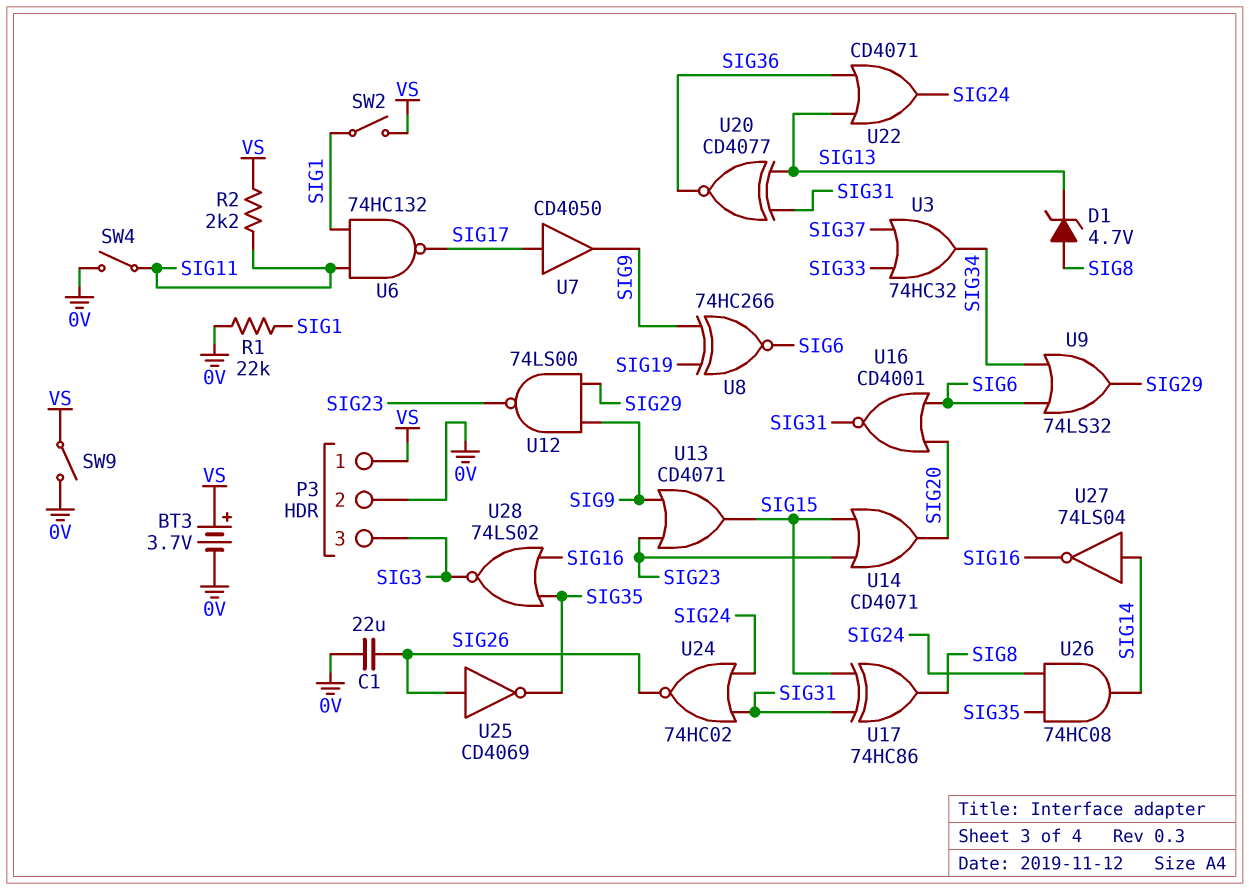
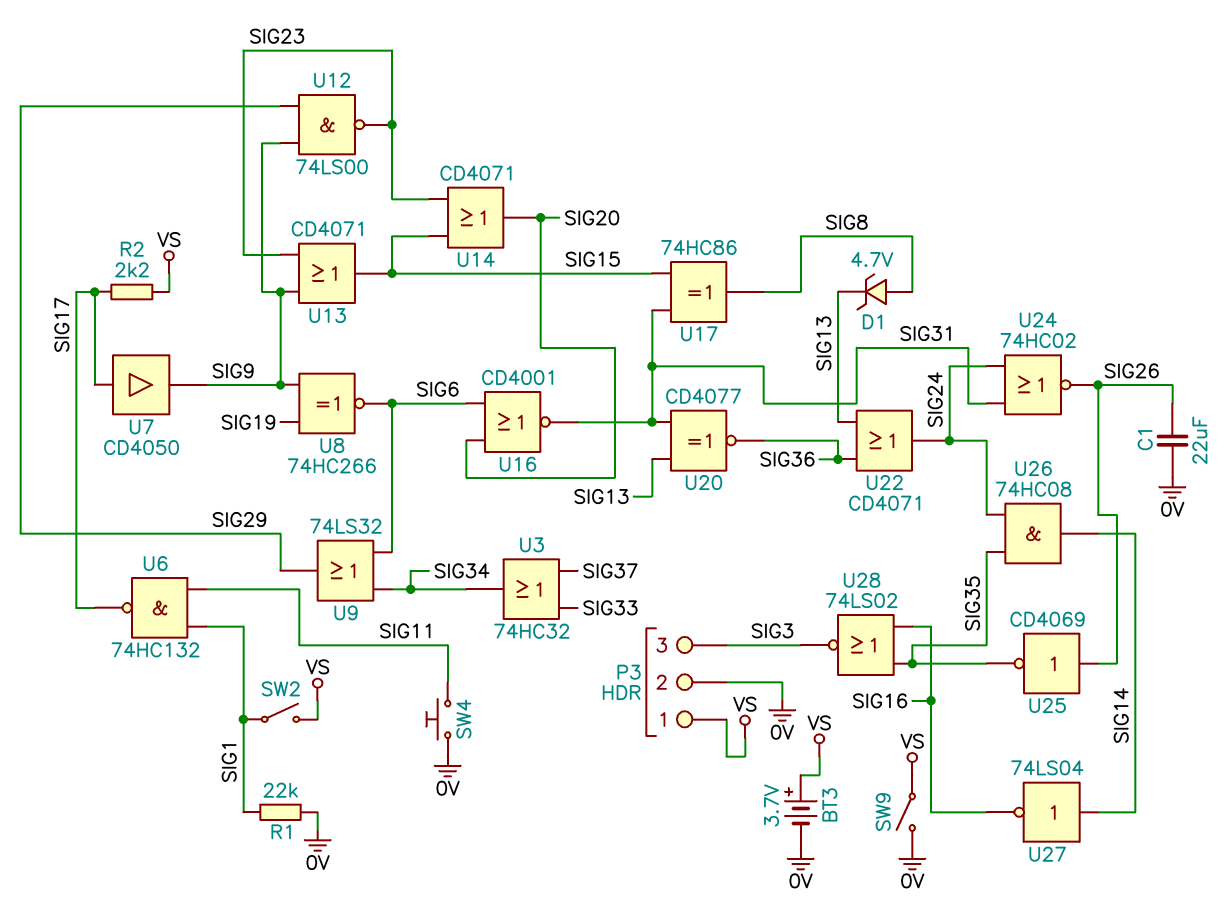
R2: 2.2k (SIG11, VS) -> 2.2k (SIG17, VS)
SW4: switch (0V, SIG11) -> button (0V, SIG11)

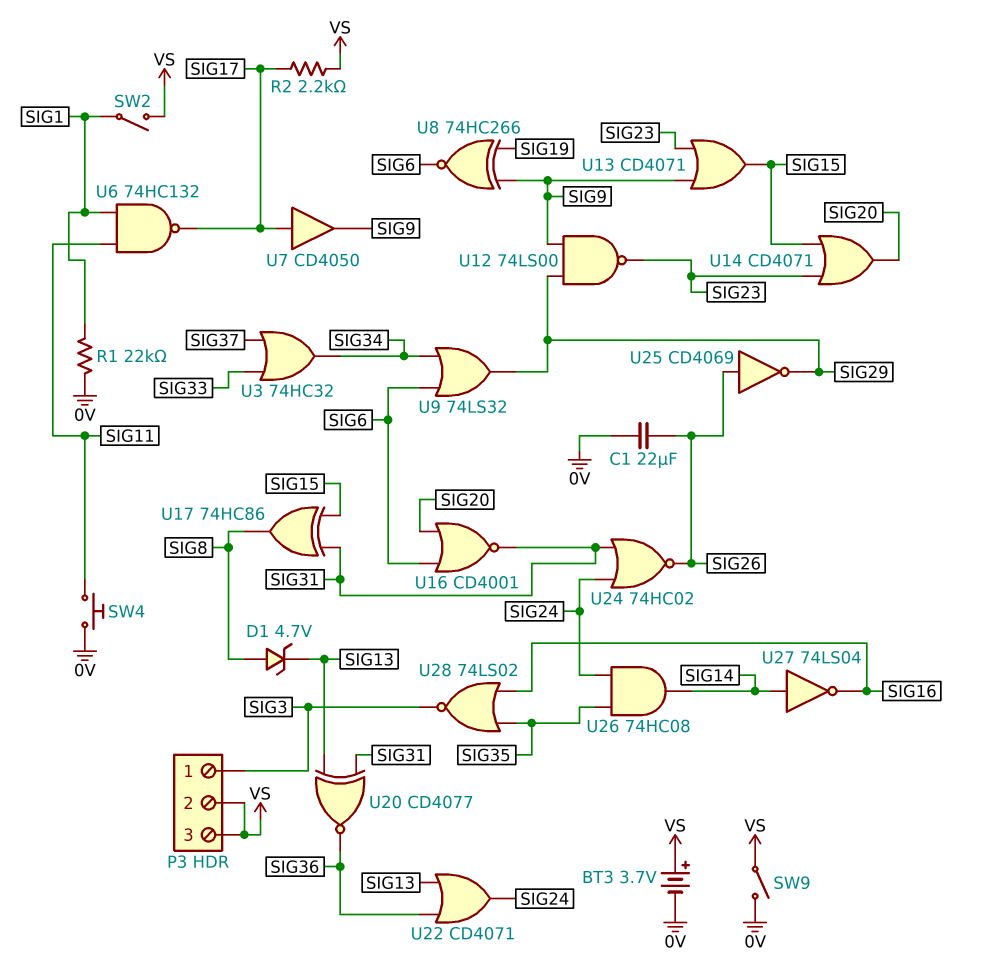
P3 pin 1: VS -> SIG3
P3 pin 2: 0V -> VS
P3 pin 3: SIG3 -> VS
U25: NOT CD4069 (in SIG26, out SIG35) -> NOT CD4069 (in SIG26, out SIG29)

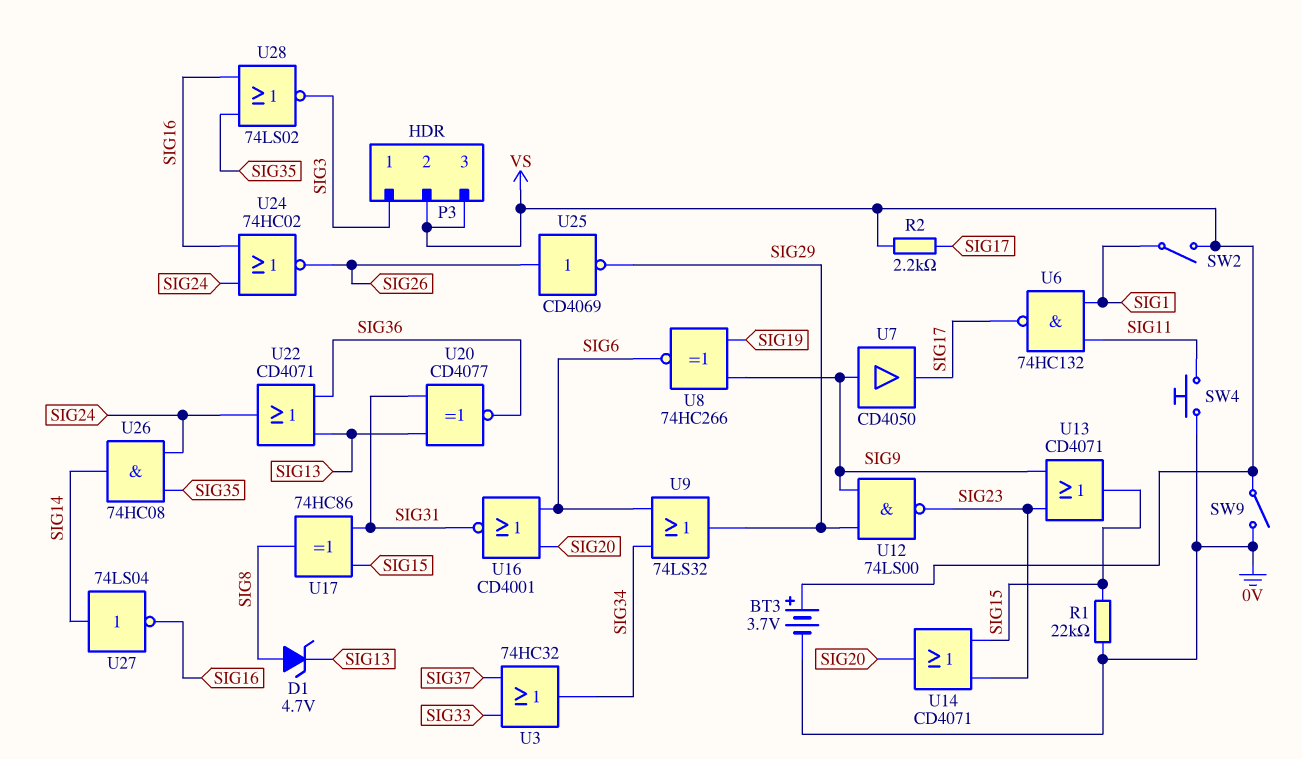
C1: 22uF (0V, SIG26) -> none
R1: 22k (0V, SIG1) -> 22k (0V, SIG15)
U7: buffer CD4050 (in SIG17, out SIG9) -> buffer CD4050 (in SIG9, out SIG17)
U24: NOR 74HC02 (in SIG24, in SIG31, out SIG26) -> NOR 74HC02 (in SIG16, in SIG24, out SIG26)

